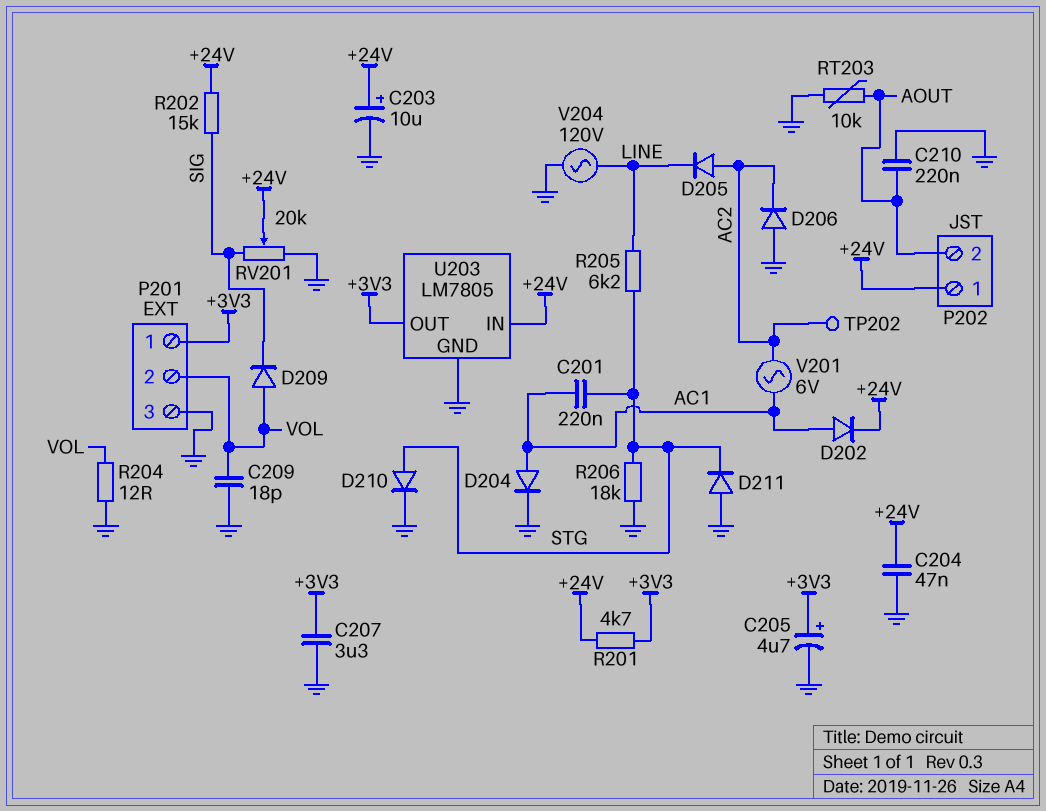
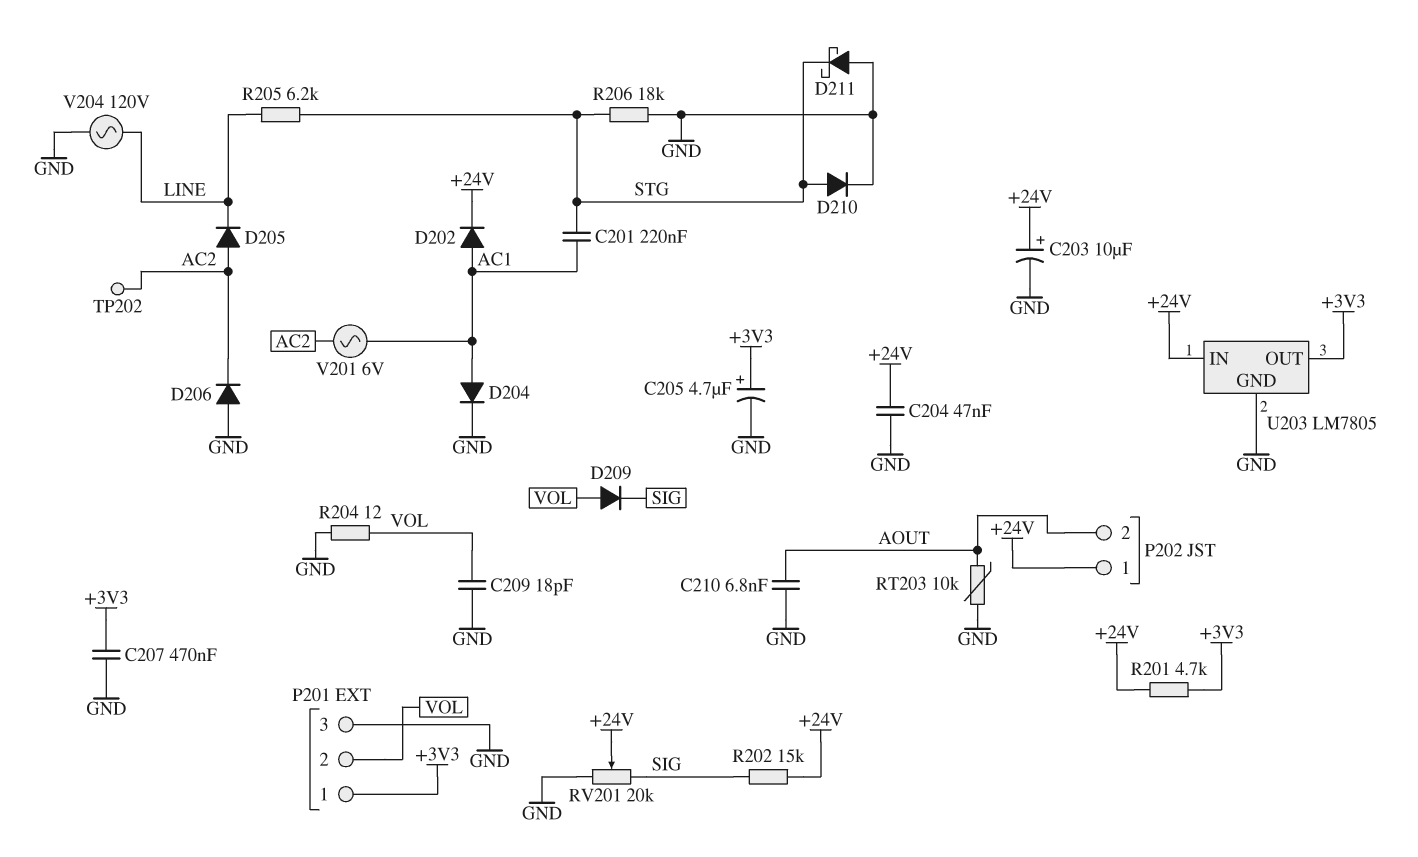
C207: 3.3uF (+3V3, GND) -> 470nF (+3V3, GND)
C210: 220nF (AOUT, GND) -> 6.8nF (AOUT, GND)
D211: diode (A GND, K STG) -> schottky (A GND, K STG)

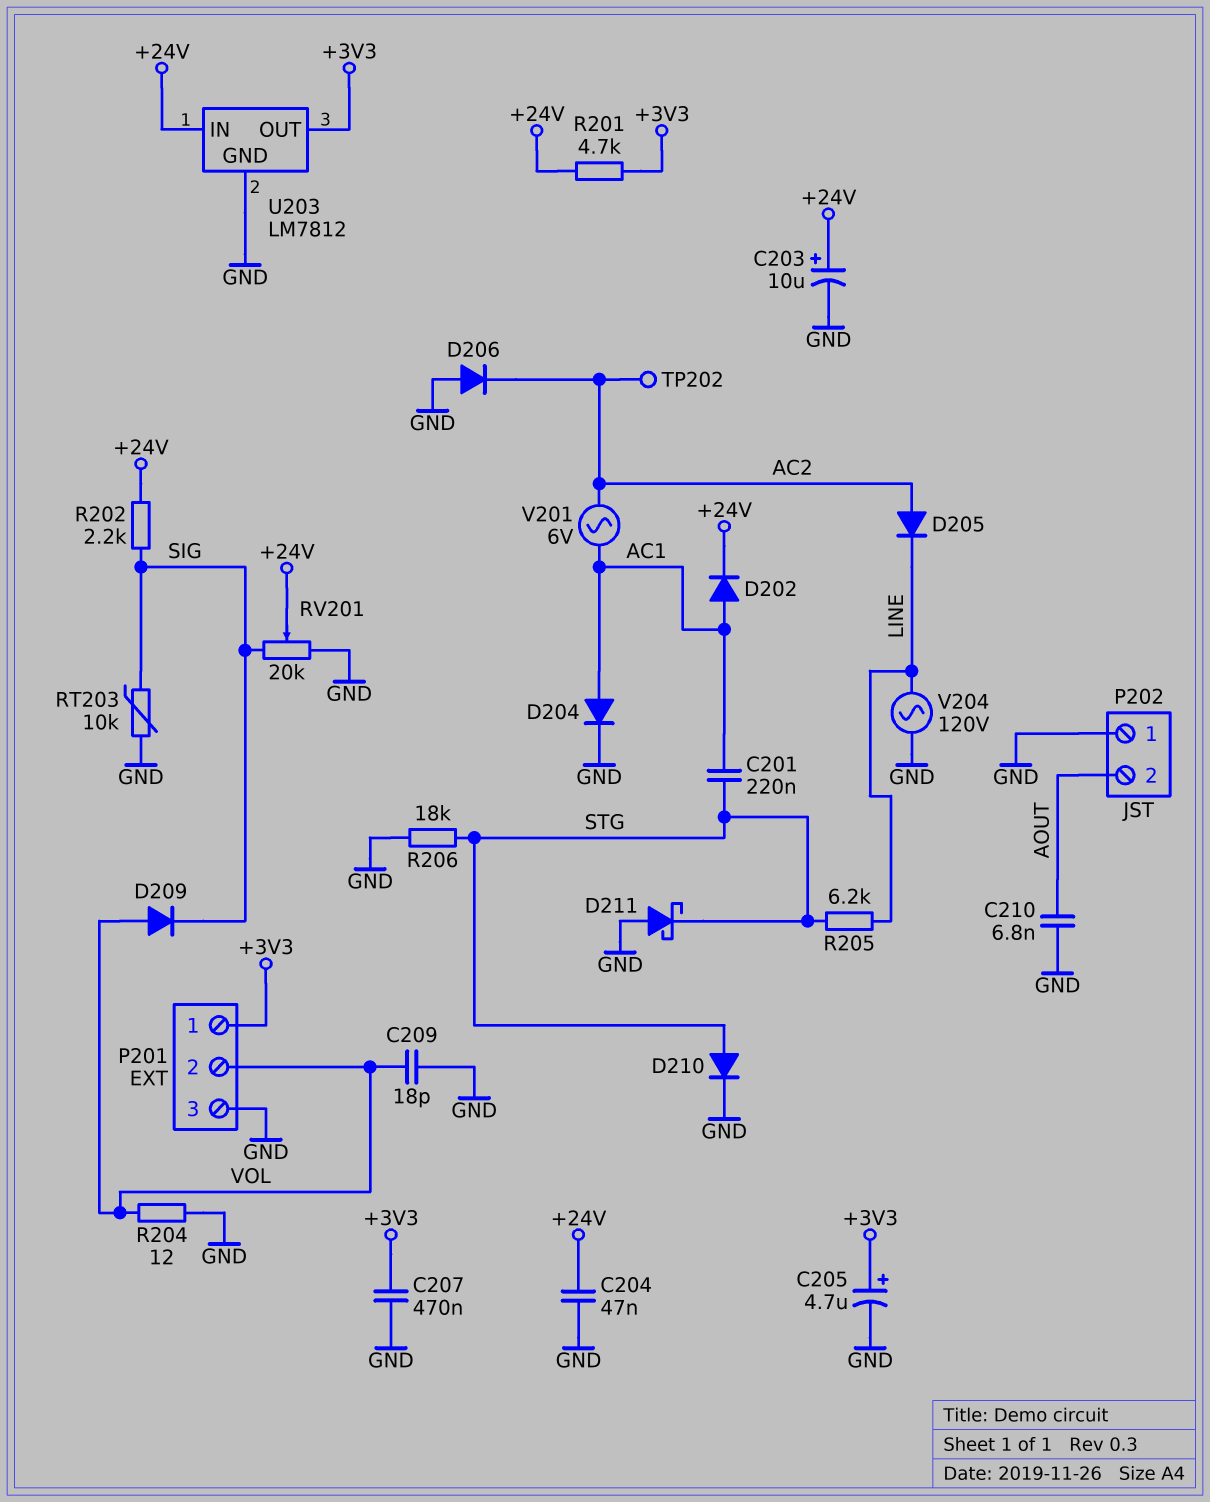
P202 pin 1: +24V -> GND
R202: 15k (+24V, SIG) -> 2.2k (+24V, SIG)
RT203: 10k (AOUT, GND) -> 10k (GND, SIG)
U203: LM7805 -> LM7812

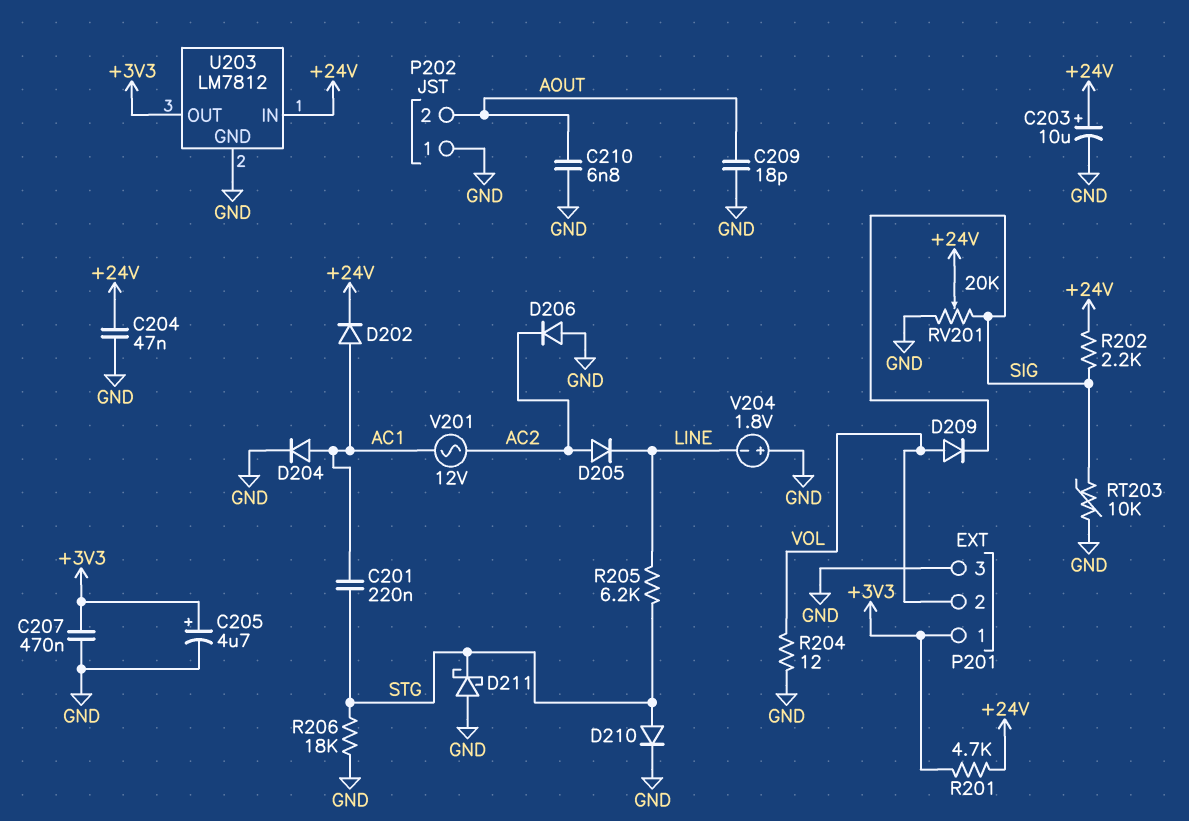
C209: 18pF (GND, VOL) -> 18pF (AOUT, GND)
TP202: test point (AC2) -> none
V201: AC 6V (AC1, AC2) -> AC 12V (AC1, AC2)
V204: AC 120V (GND, LINE) -> 1.8V (plus GND, minus LINE)

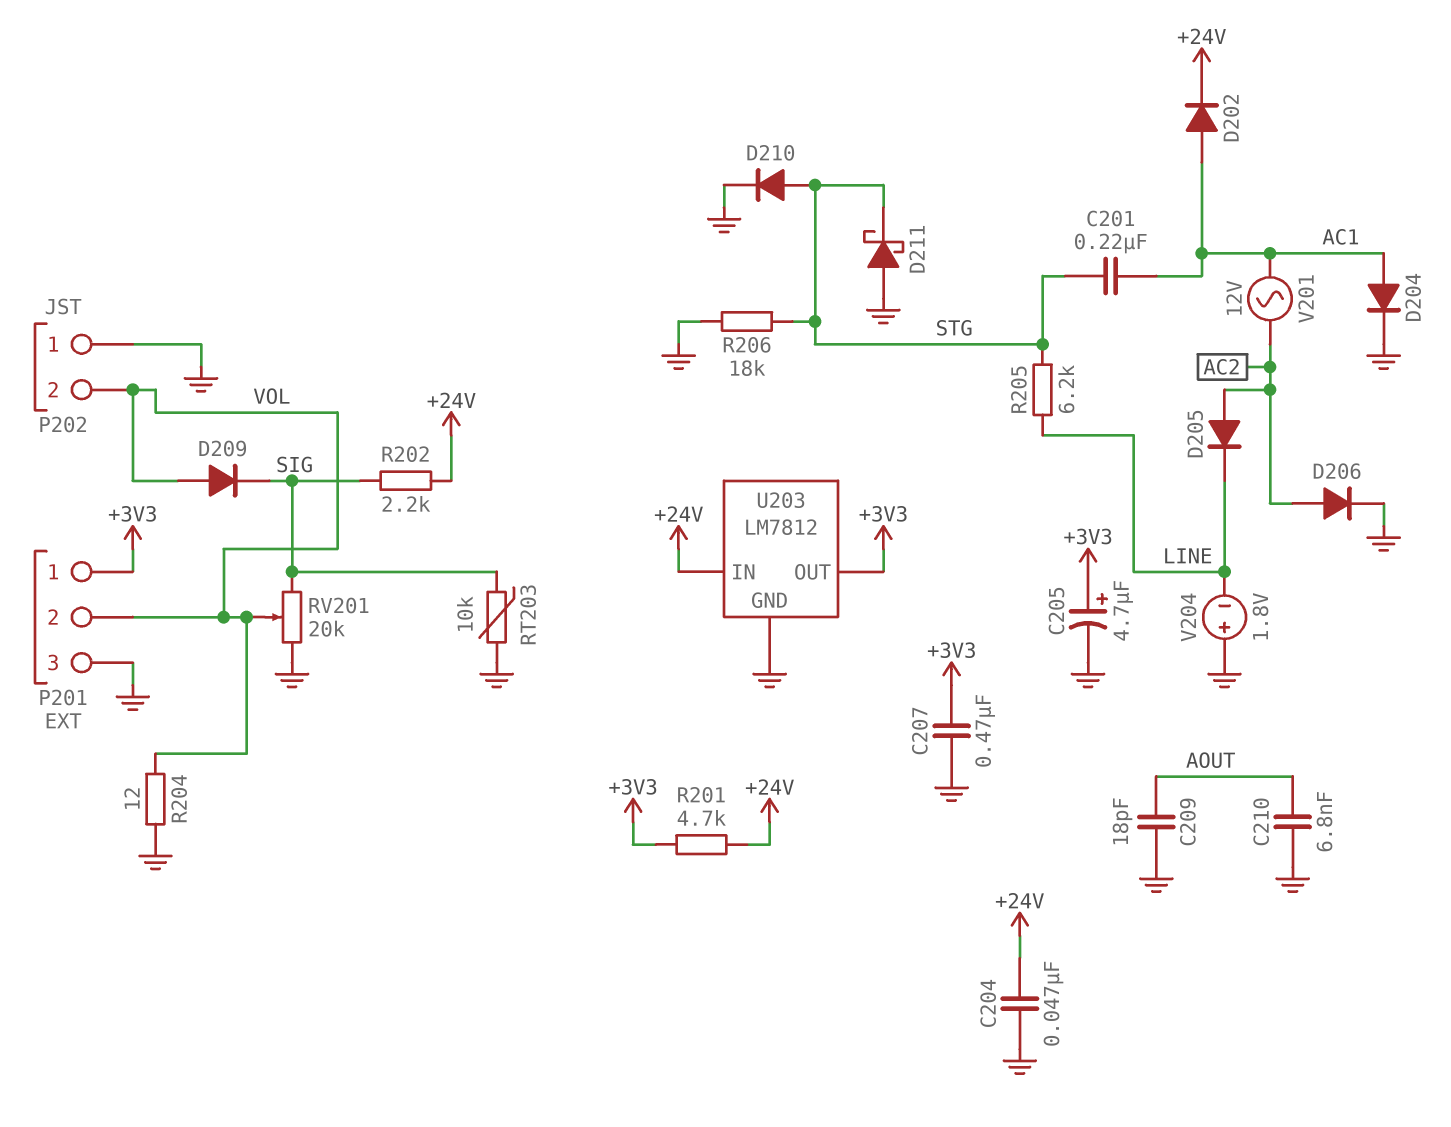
C203: 10uF (plus +24V, minus GND) -> none
D206: diode (A GND, K AC2) -> diode (A AC2, K GND)
P202 pin 2: AOUT -> VOL
RV201: 20k (GND, SIG, wiper +24V) -> 20k (GND, SIG, wiper VOL)

